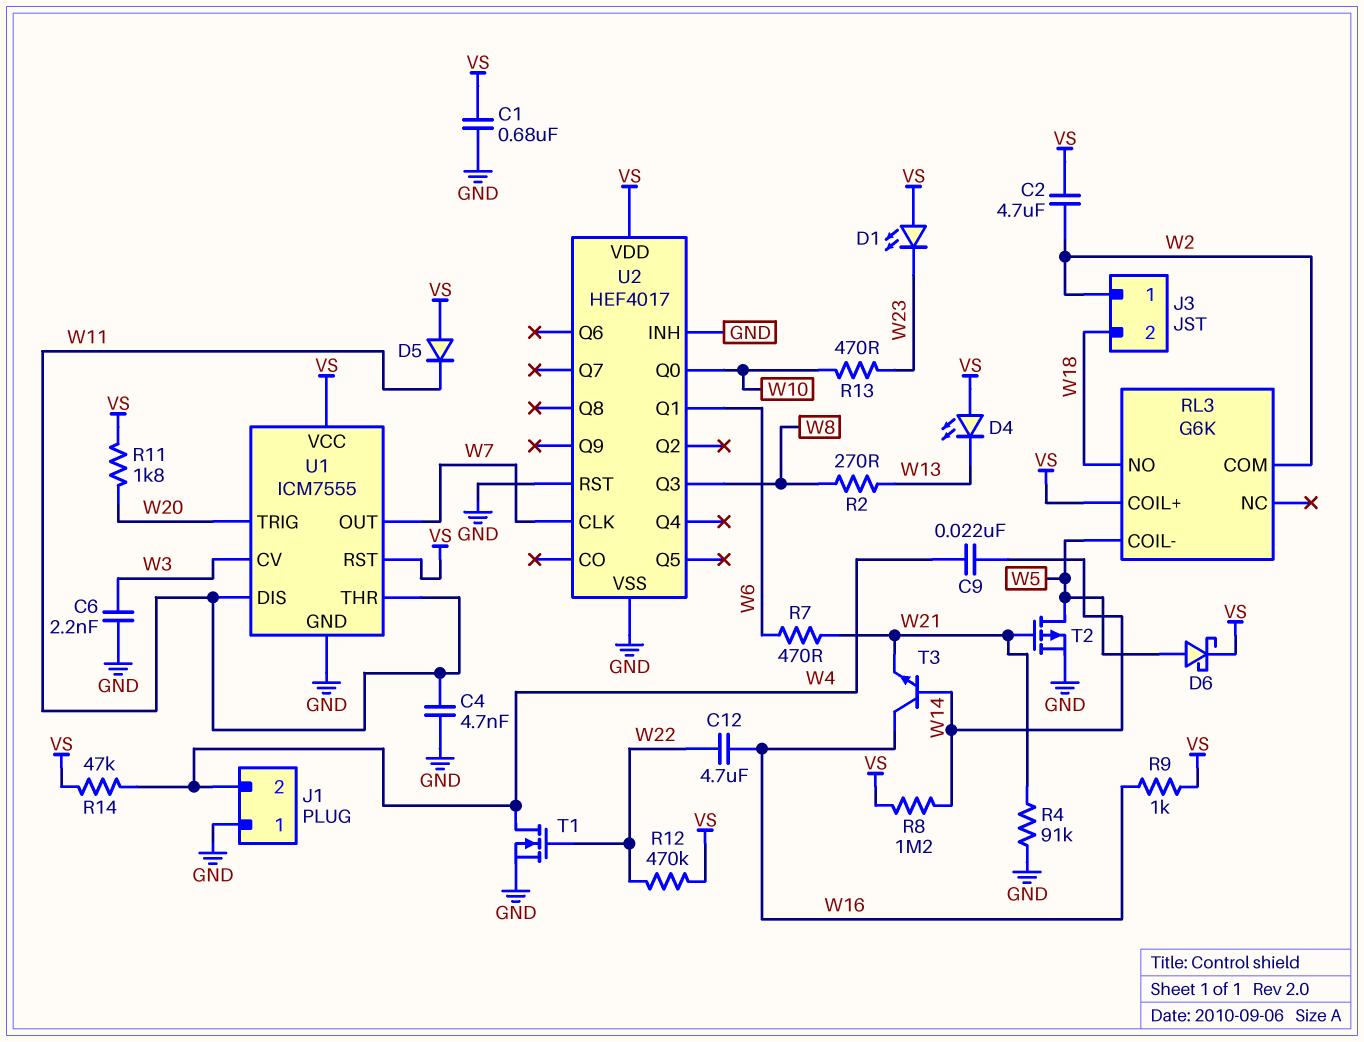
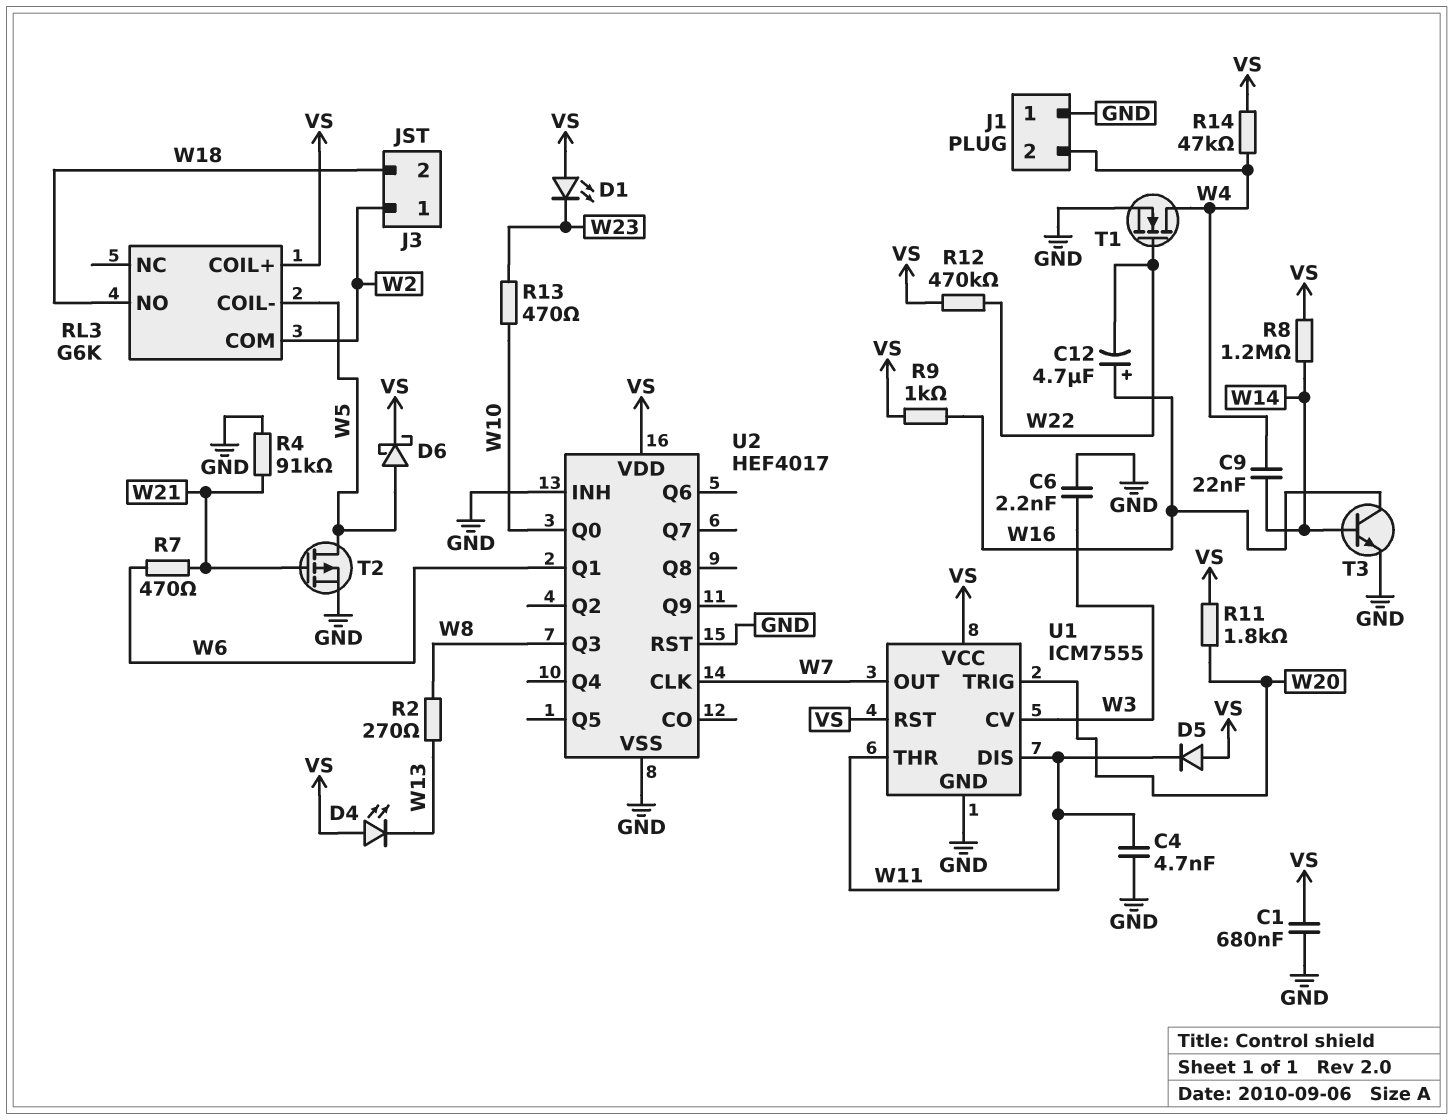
C2: 4.7uF (VS, W2) -> none
C12: 4.7uF (W16, W22) -> 4.7uF (plus W16, minus W22)
T3: NPN (B W14, C W16, E W21) -> NPN (B W14, C W16, E GND)

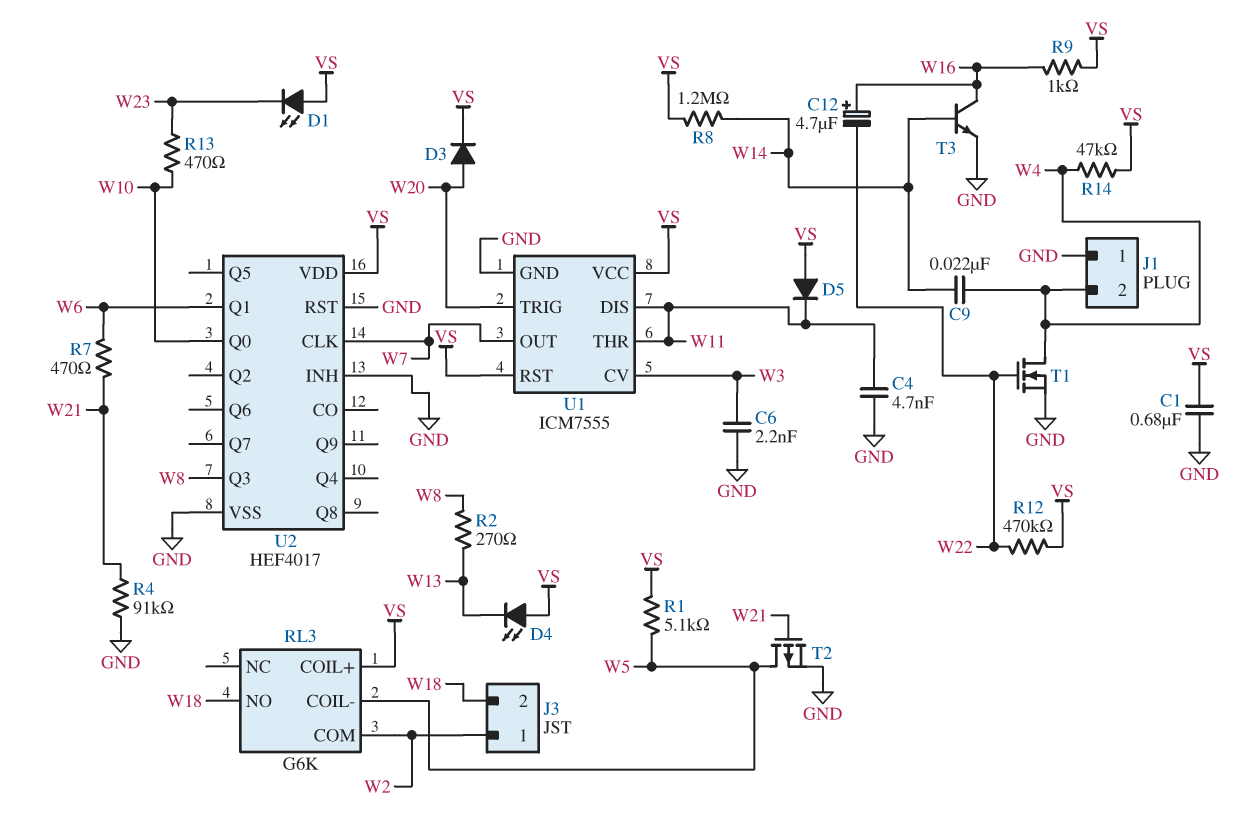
D3: none -> diode (A W20, K VS)
D6: schottky (A W5, K VS) -> none
R1: none -> 5.1k (VS, W5)
R11: 1.8k (VS, W20) -> none

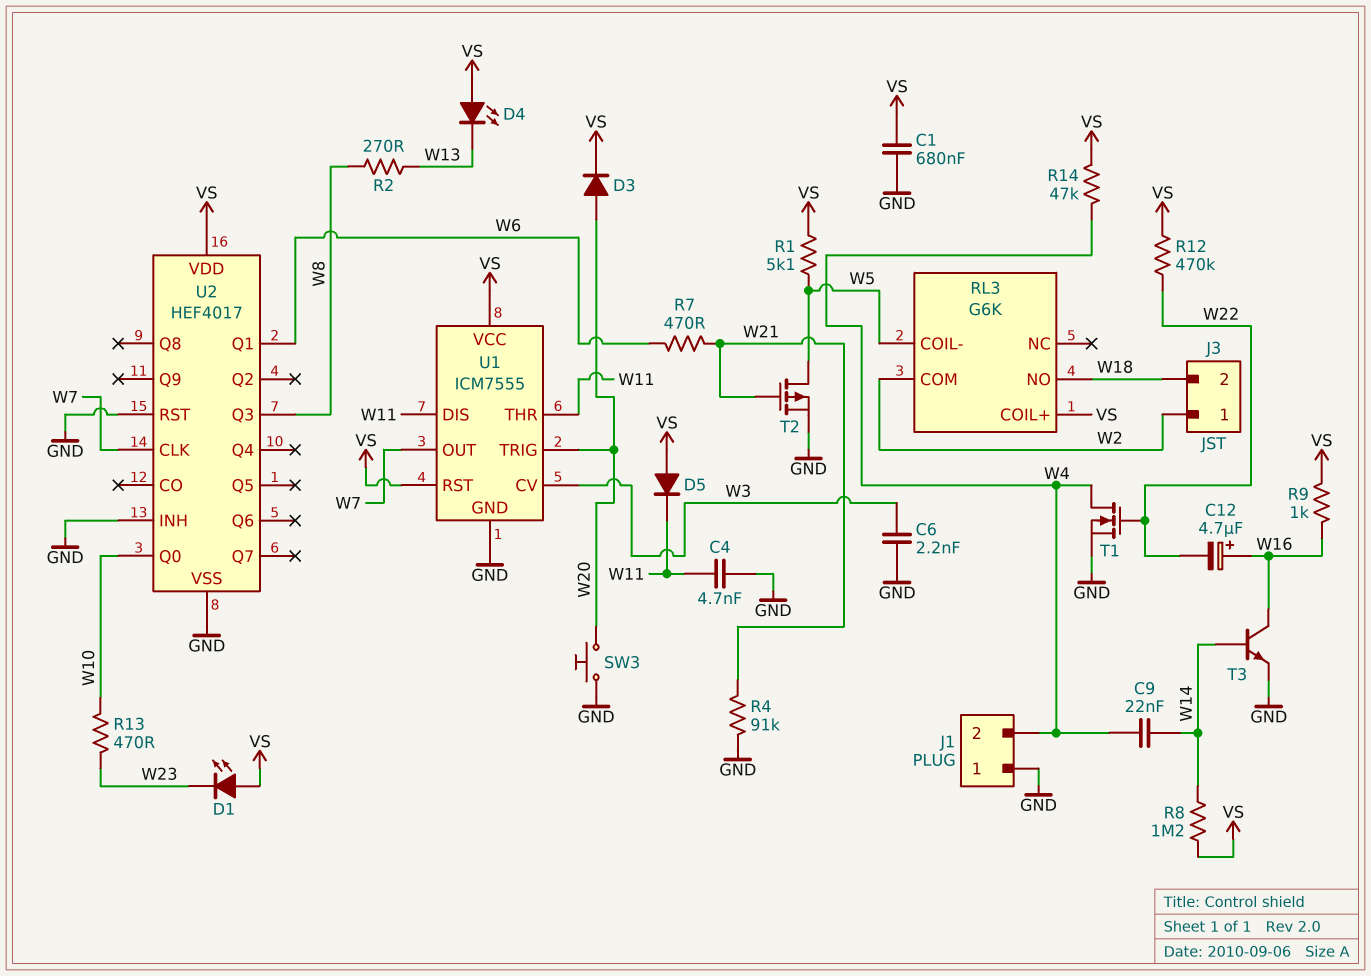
SW3: none -> button (GND, W20)

